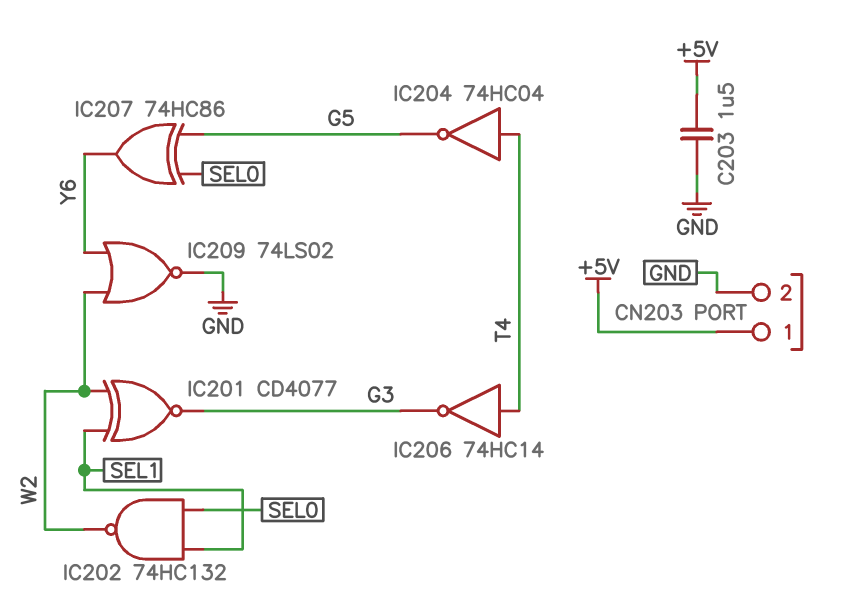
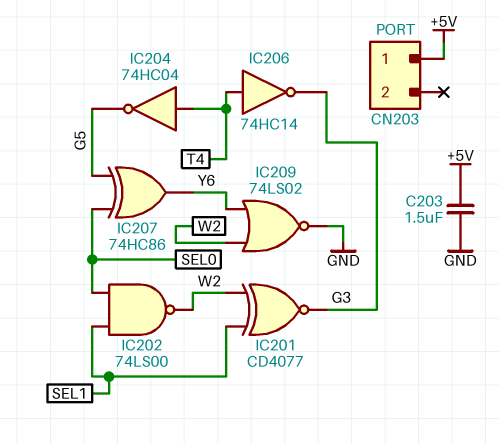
CN203 pin 2: GND -> none
IC202: NAND 74HC132 (in SEL0, in SEL1, out W2) -> NAND 74LS00 (in SEL0, in SEL1, out W2)

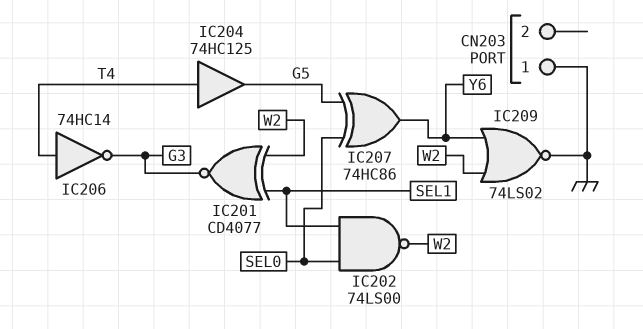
C203: 1.5uF (+5V, GND) -> none
CN203 pin 1: +5V -> GND
IC204: NOT 74HC04 (in T4, out G5) -> buffer 74HC125 (in T4, out G5)

